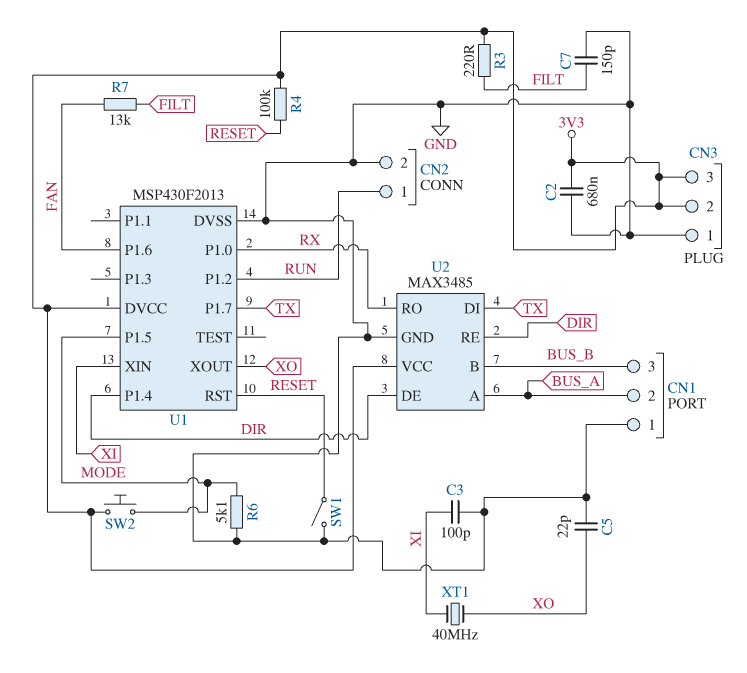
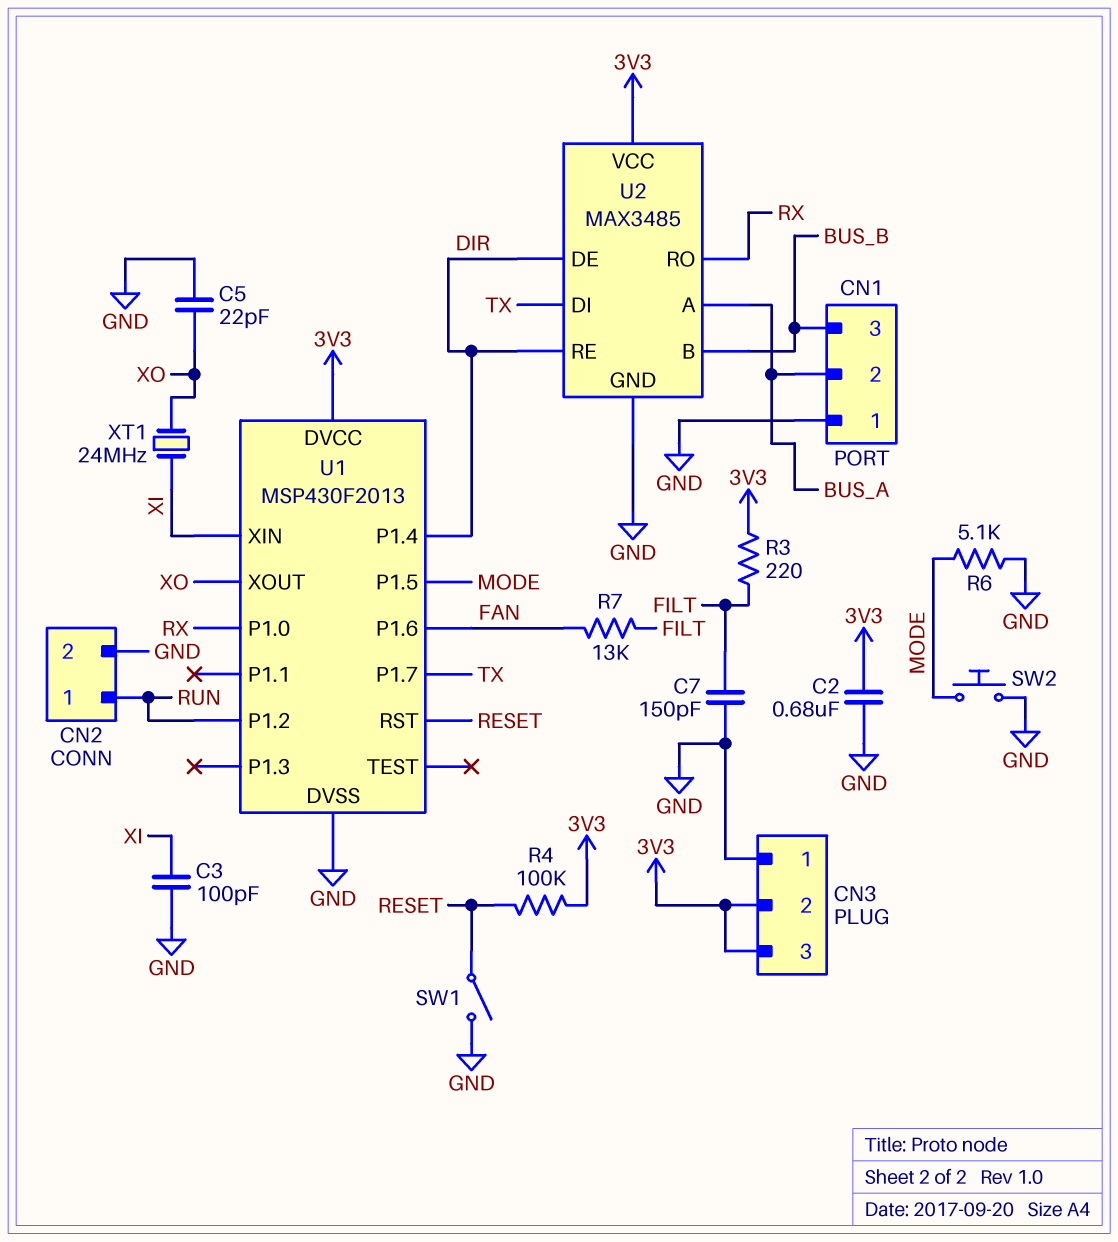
SW2: button (3V3, MODE) -> button (GND, MODE)
XT1: 40MHz (XI, XO) -> 24MHz (XI, XO)

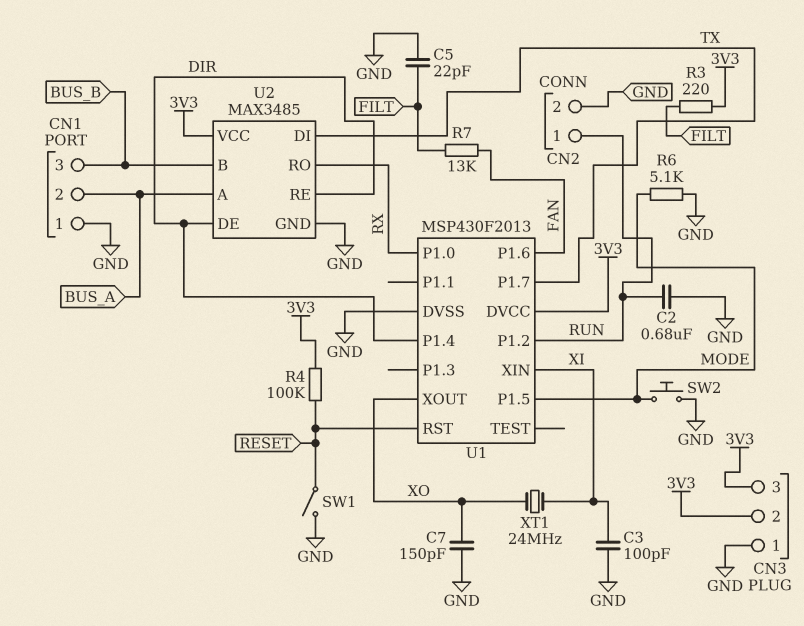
C2: 680nF (3V3, GND) -> 680nF (GND, RUN)
C5: 22pF (GND, XO) -> 22pF (FILT, GND)
C7: 150pF (FILT, GND) -> 150pF (GND, XO)

